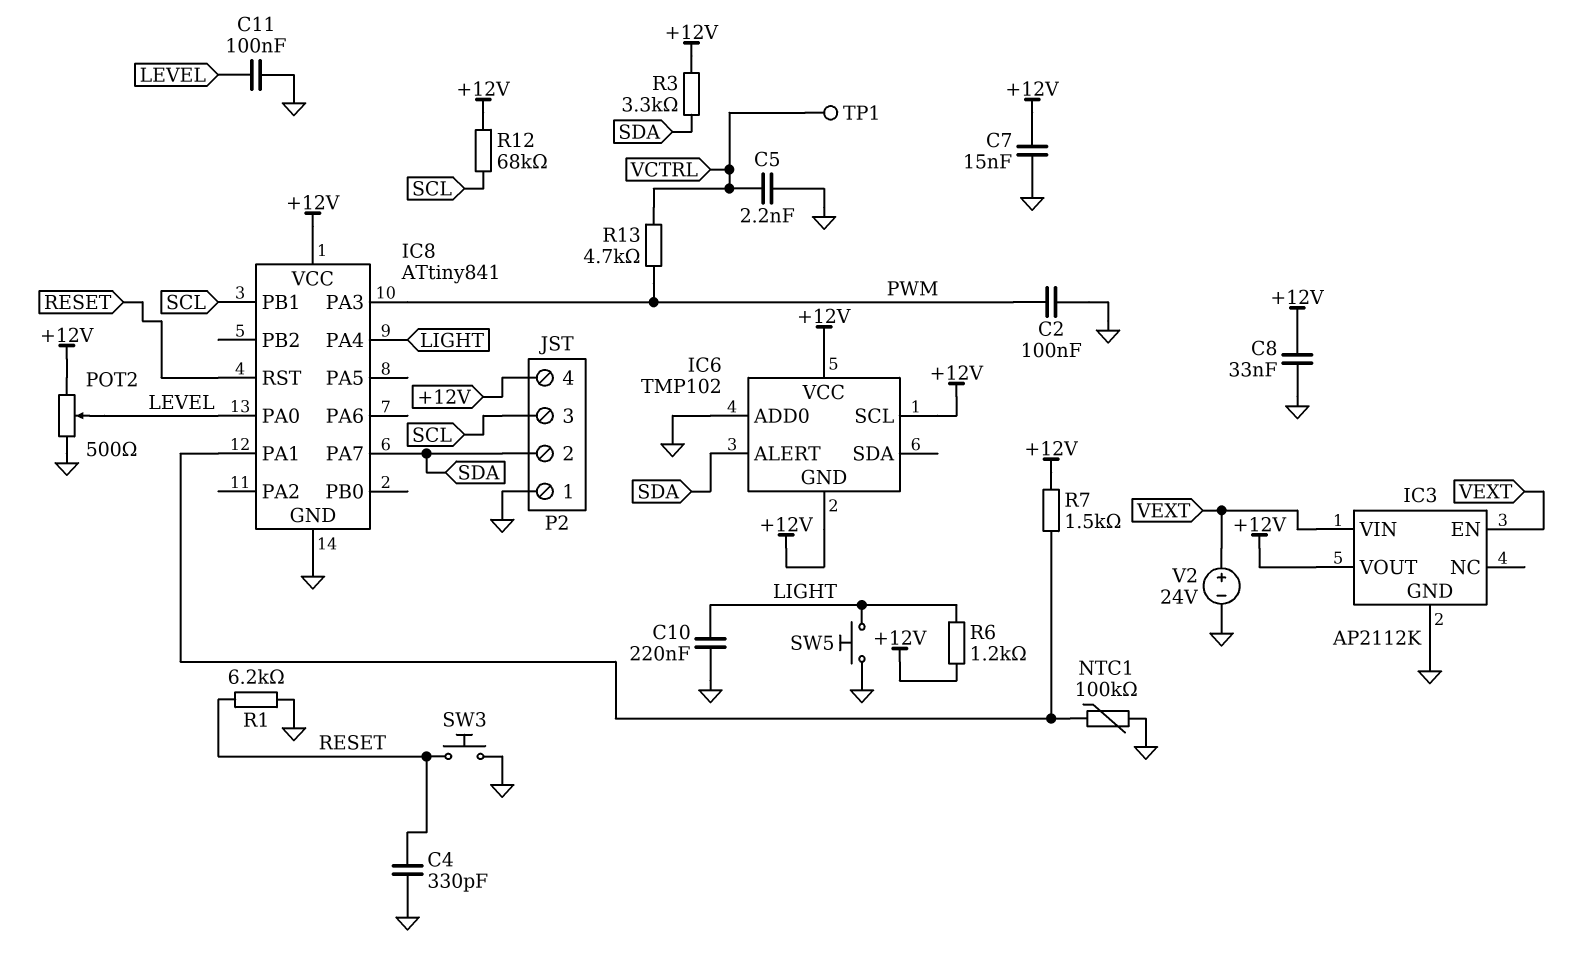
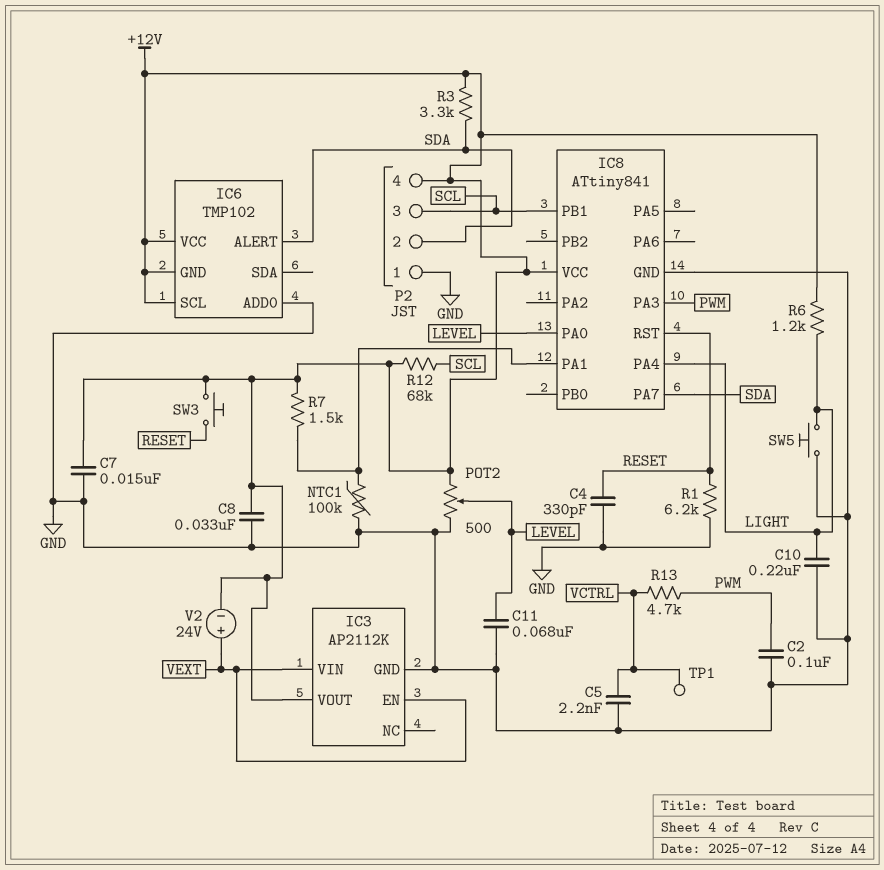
C11: 100nF (GND, LEVEL) -> 68nF (GND, LEVEL)
SW3: button (GND, RESET) -> button (+12V, RESET)
V2: 24V (plus VEXT, minus GND) -> 24V (plus VEXT, minus +12V)

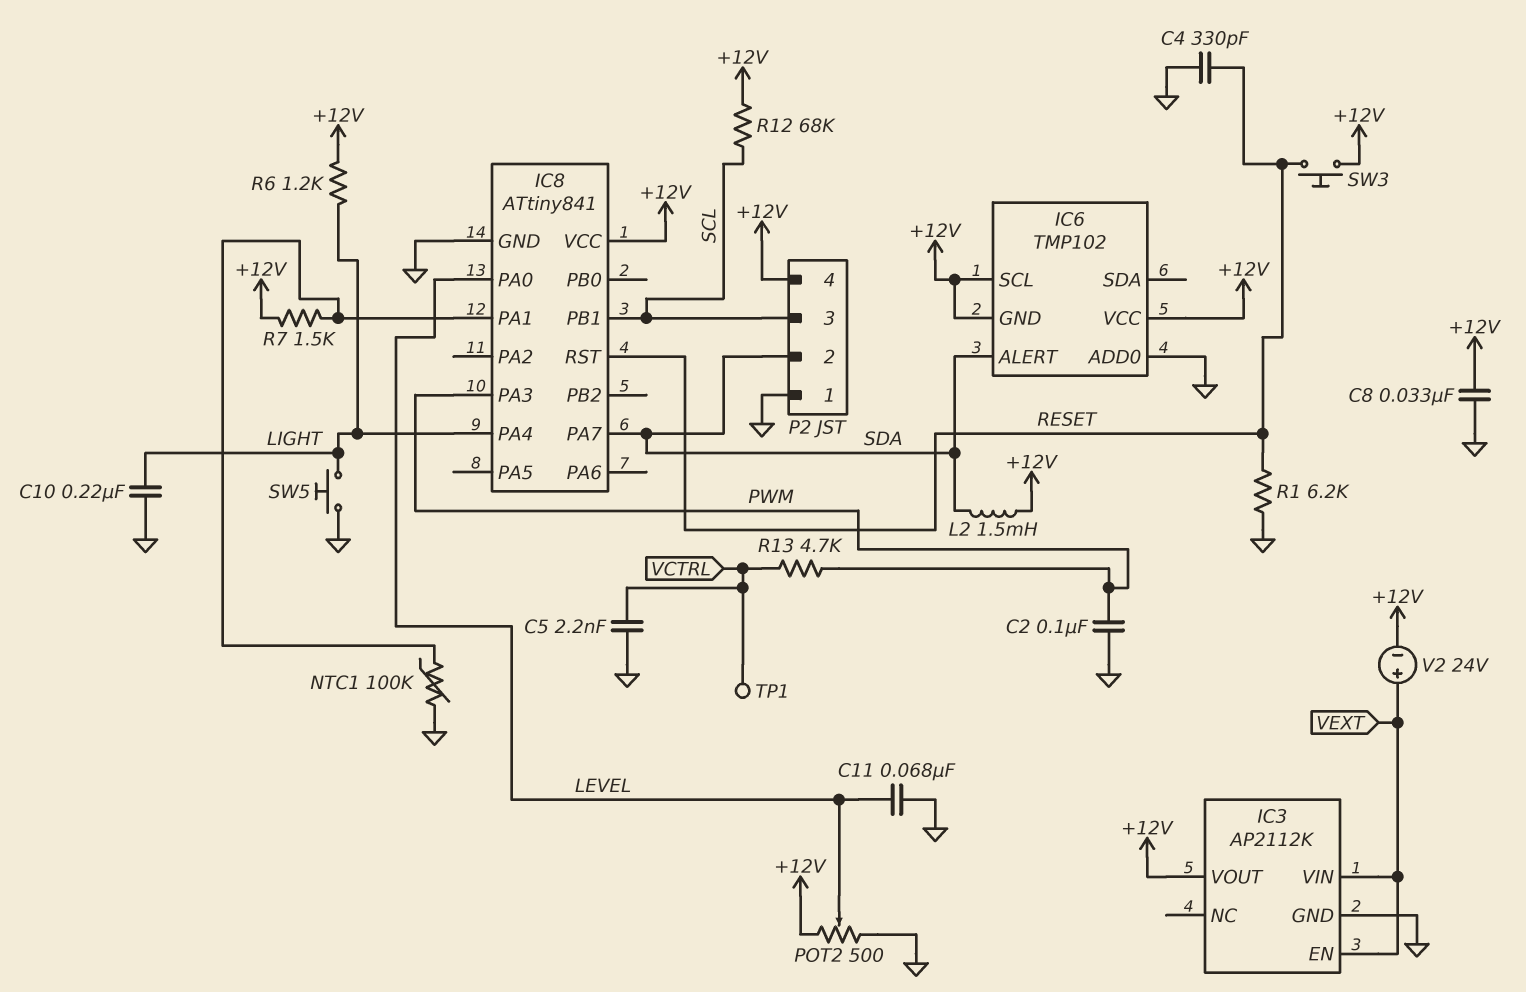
C7: 15nF (+12V, GND) -> none
L2: none -> 1.5mH (+12V, SDA)
R3: 3.3k (+12V, SDA) -> none

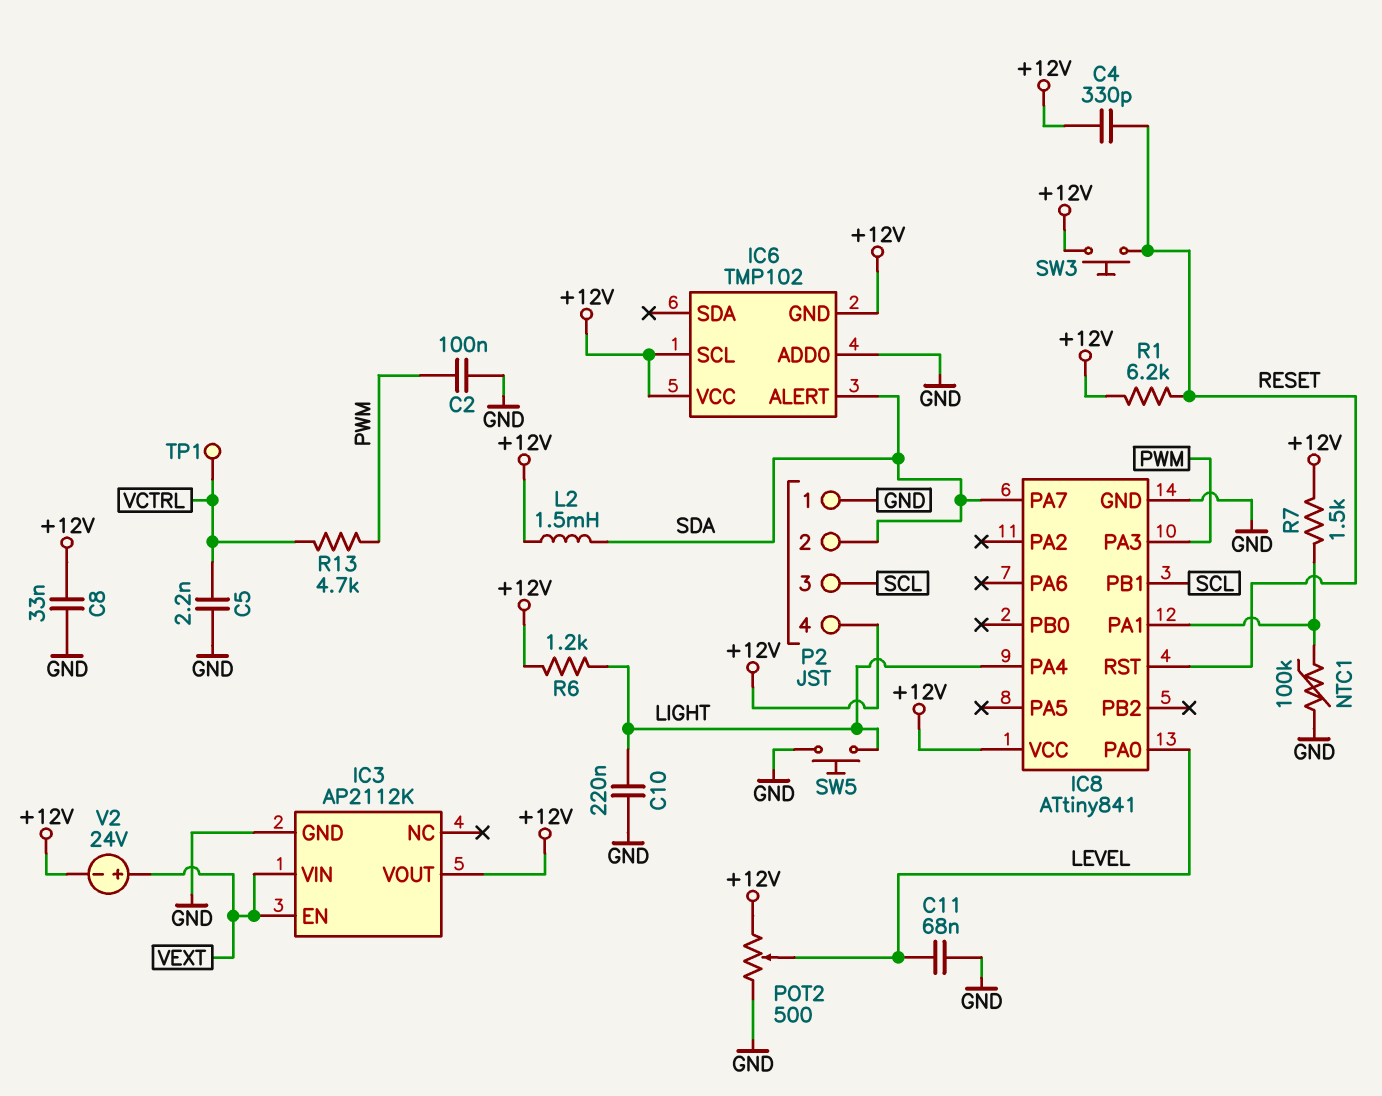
C4: 330pF (GND, RESET) -> 330pF (+12V, RESET)
R1: 6.2k (GND, RESET) -> 6.2k (+12V, RESET)
R12: 68k (+12V, SCL) -> none

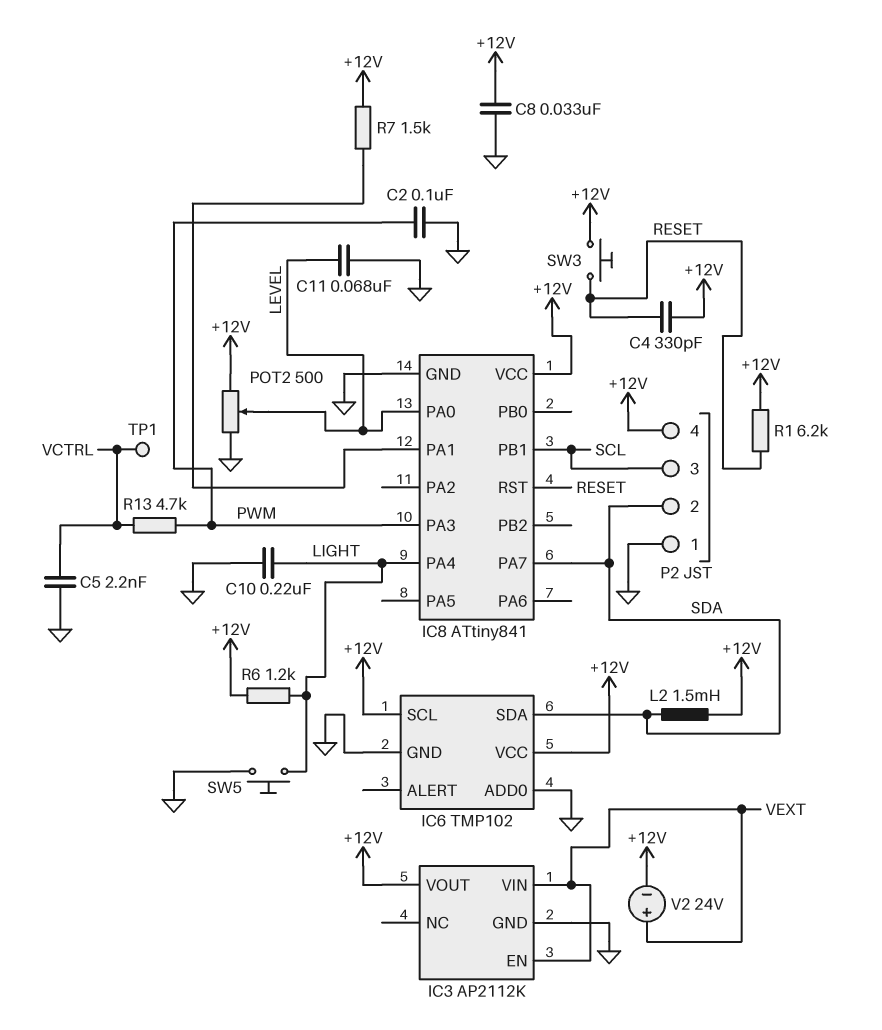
IC6 pin ALERT: SDA -> none
IC6 pin GND: +12V -> GND
IC6 pin SDA: none -> SDA
NTC1: 100k (GND, IC8/PA1) -> none

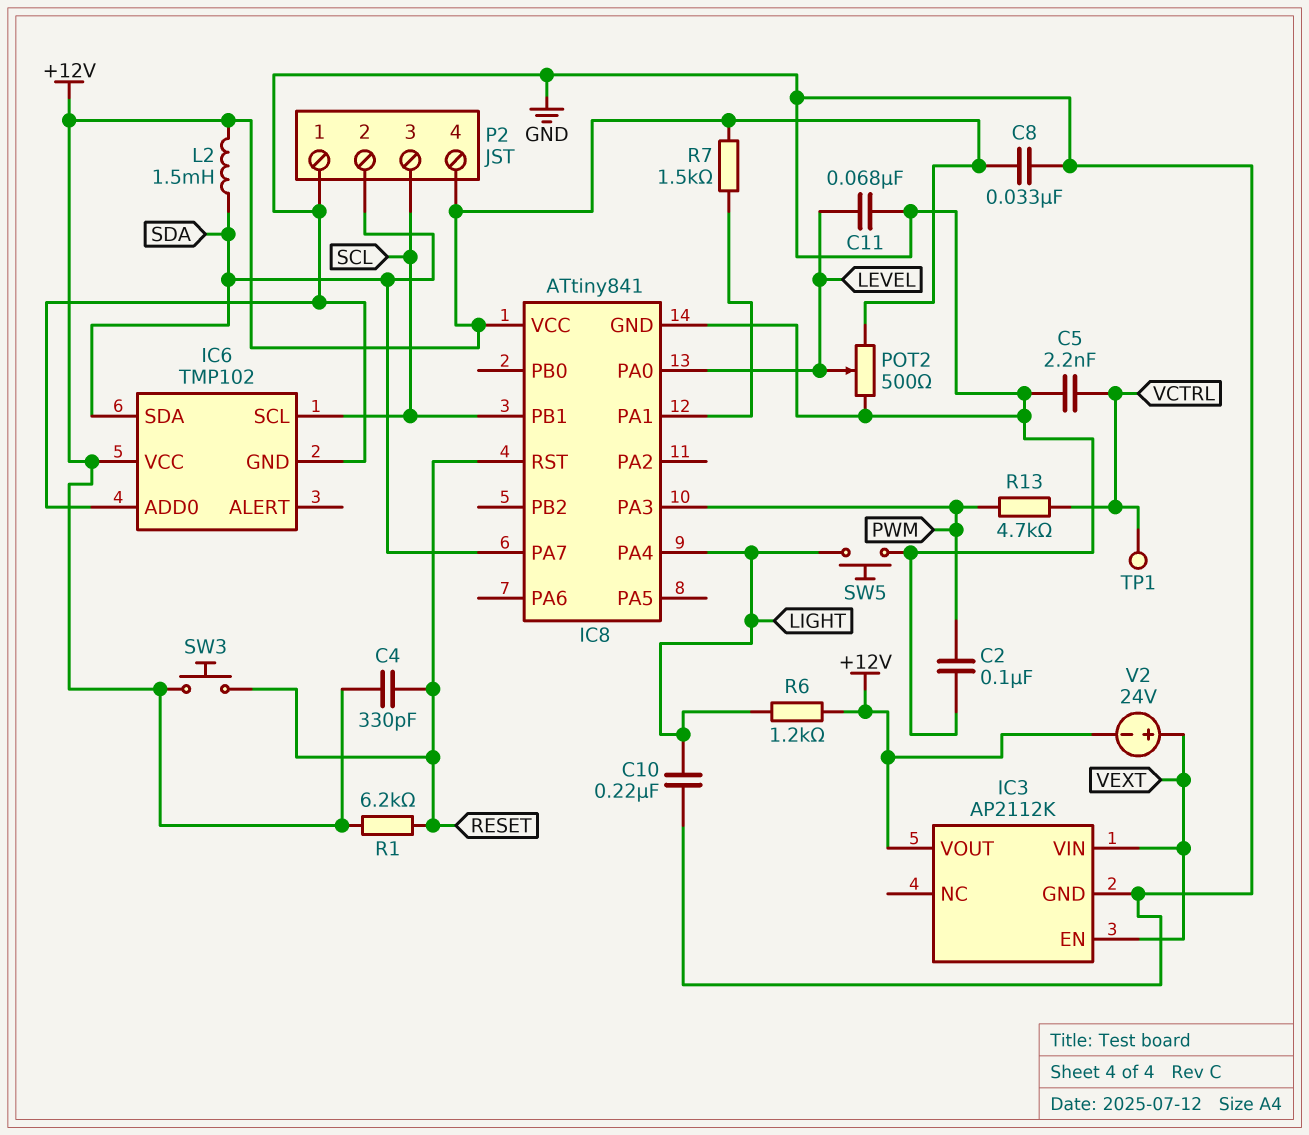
IC6 pin SCL: +12V -> SCL

